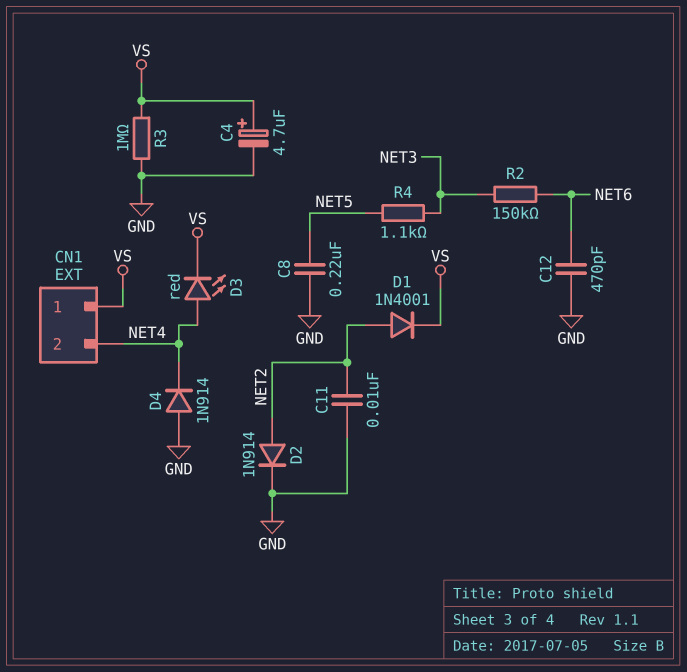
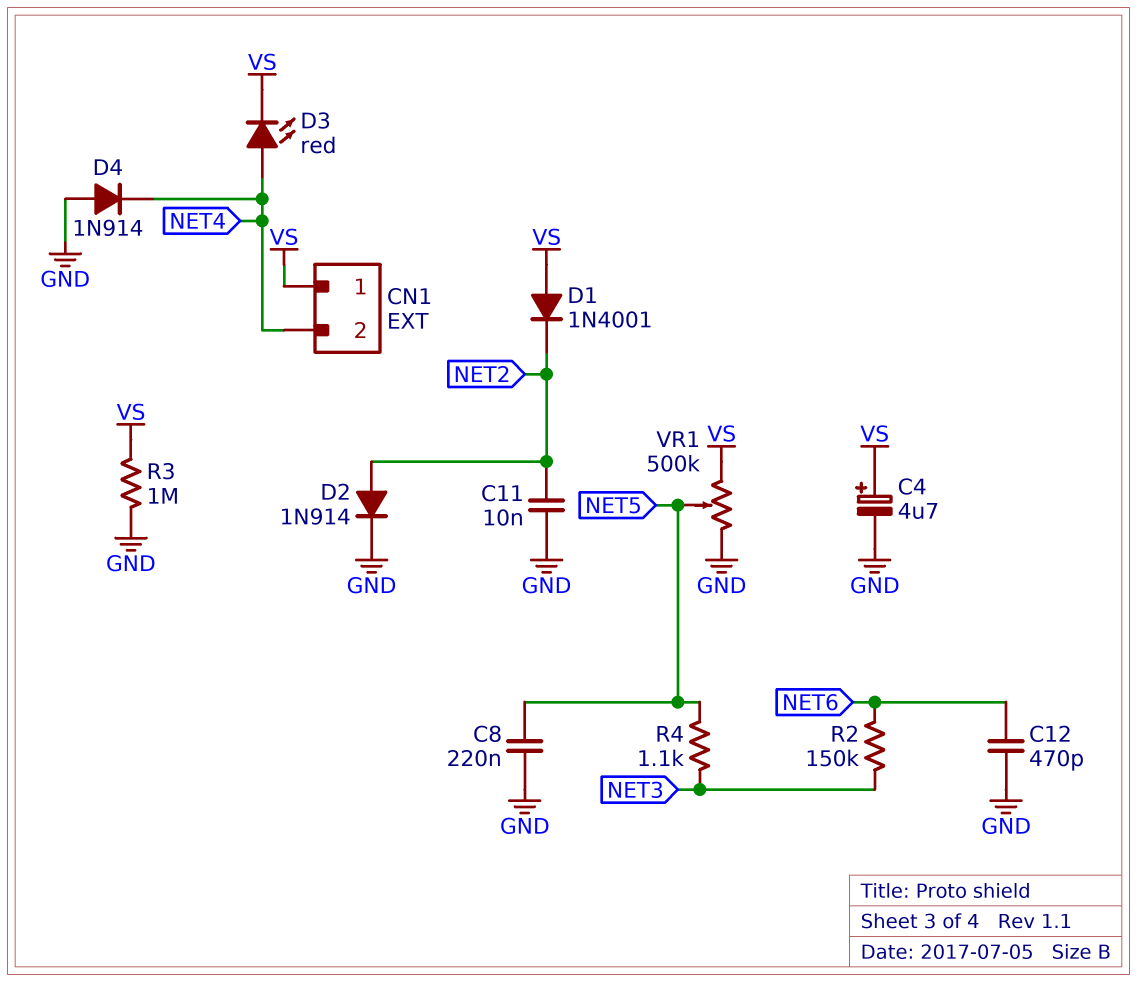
D1: diode 1N4001 (A NET2, K VS) -> diode 1N4001 (A VS, K NET2)
VR1: none -> 500k (GND, VS, wiper NET5)

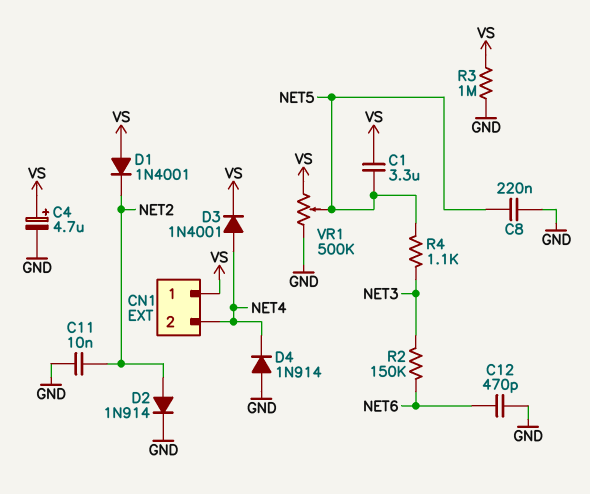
C1: none -> 3.3uF (NET5, VS)
D3: LED red (A NET4, K VS) -> diode 1N4001 (A NET4, K VS)

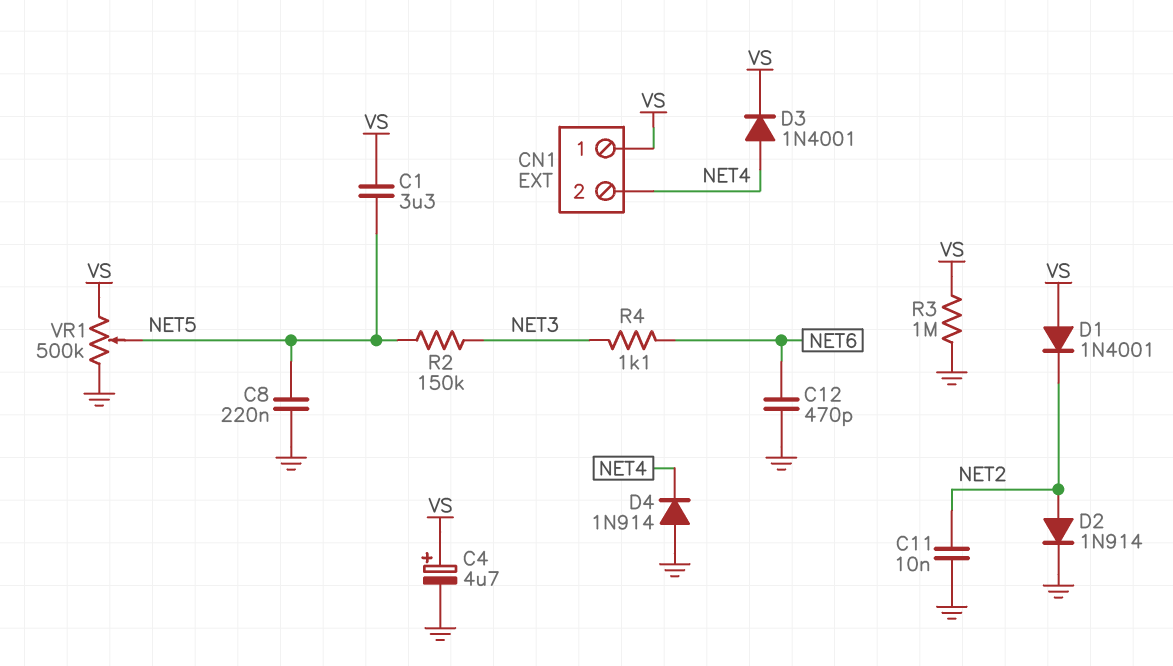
R2: 150k (NET3, NET6) -> 150k (NET3, NET5)
R4: 1.1k (NET3, NET5) -> 1.1k (NET3, NET6)

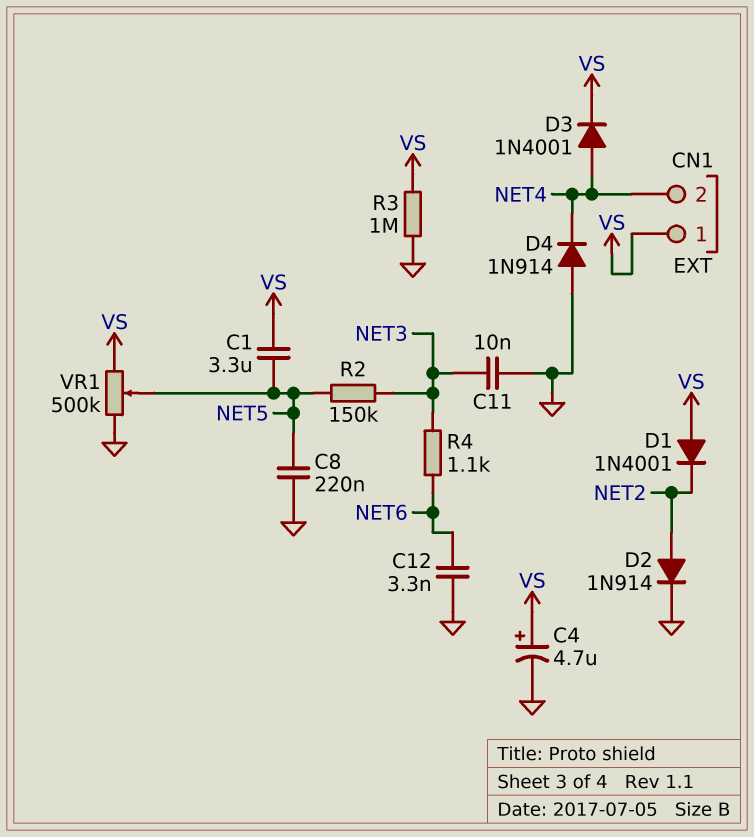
C11: 10nF (GND, NET2) -> 10nF (GND, NET3)
C12: 470pF (GND, NET6) -> 3.3nF (GND, NET6)

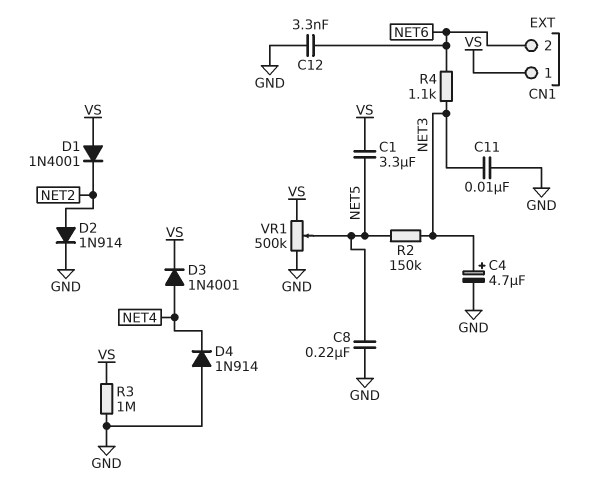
C4: 4.7uF (plus VS, minus GND) -> 4.7uF (plus NET3, minus GND)
CN1 pin 2: NET4 -> NET6

